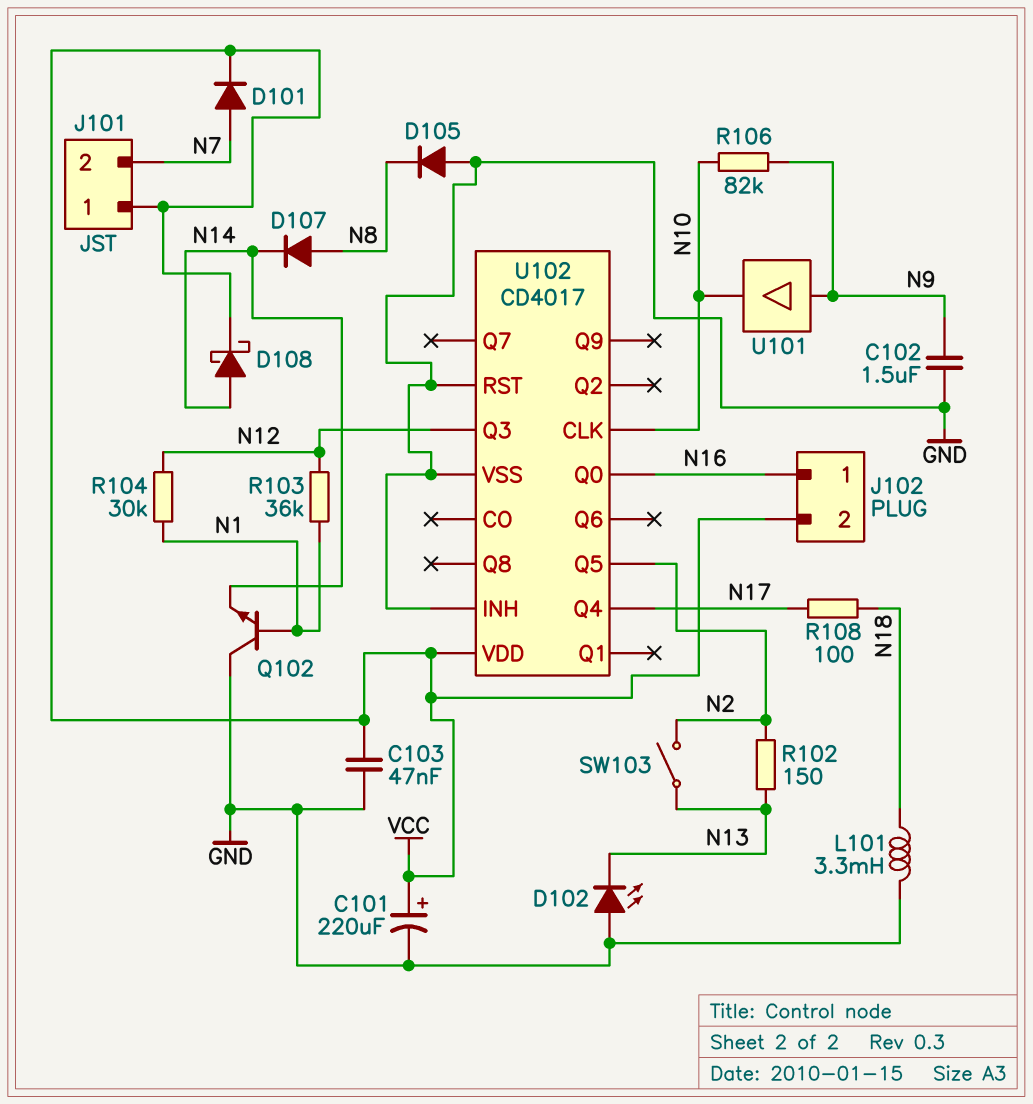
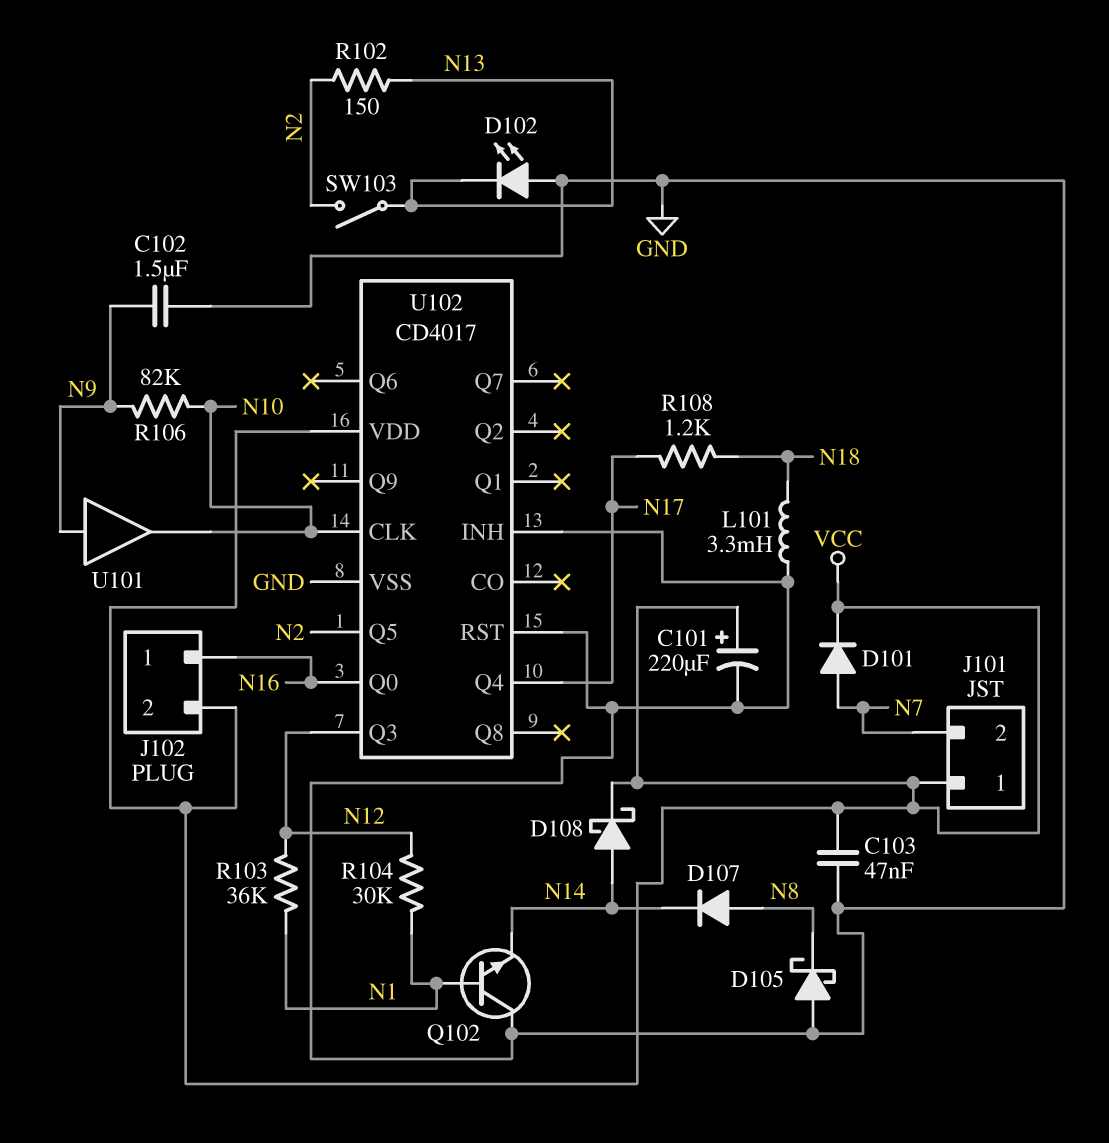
D105: diode (A GND, K N8) -> schottky (A GND, K N8)
R108: 100 (N17, N18) -> 1.2k (N17, N18)

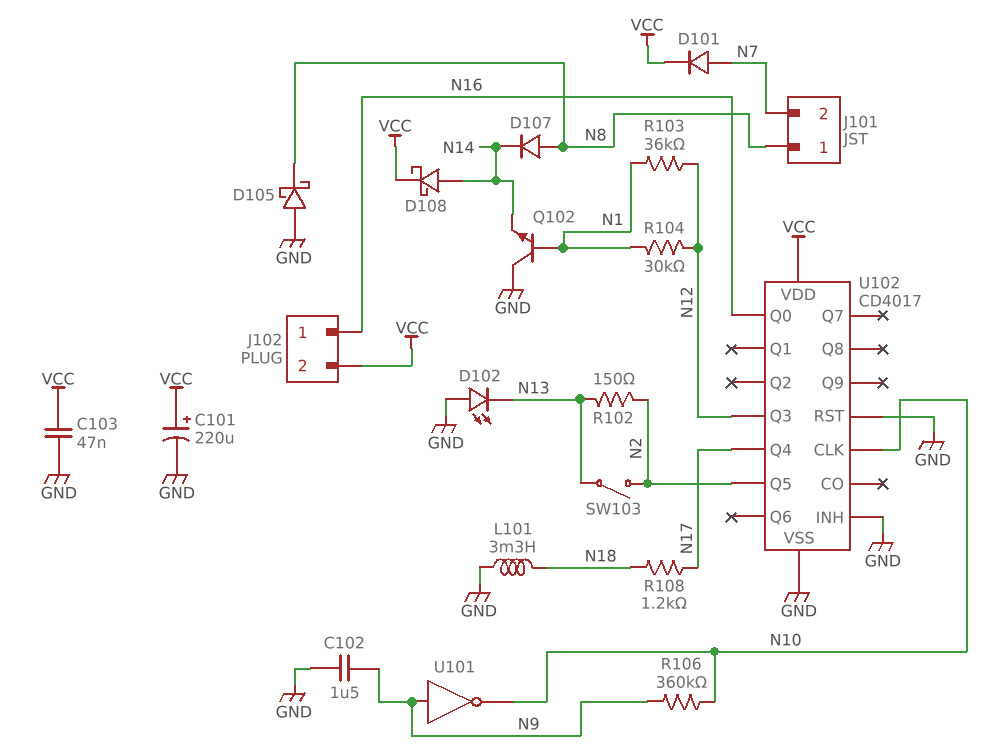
J101 pin 1: VCC -> N8
R106: 82k (N9, N10) -> 360k (N9, N10)
U101: buffer (in N9, out N10) -> NOT (in N9, out N10)

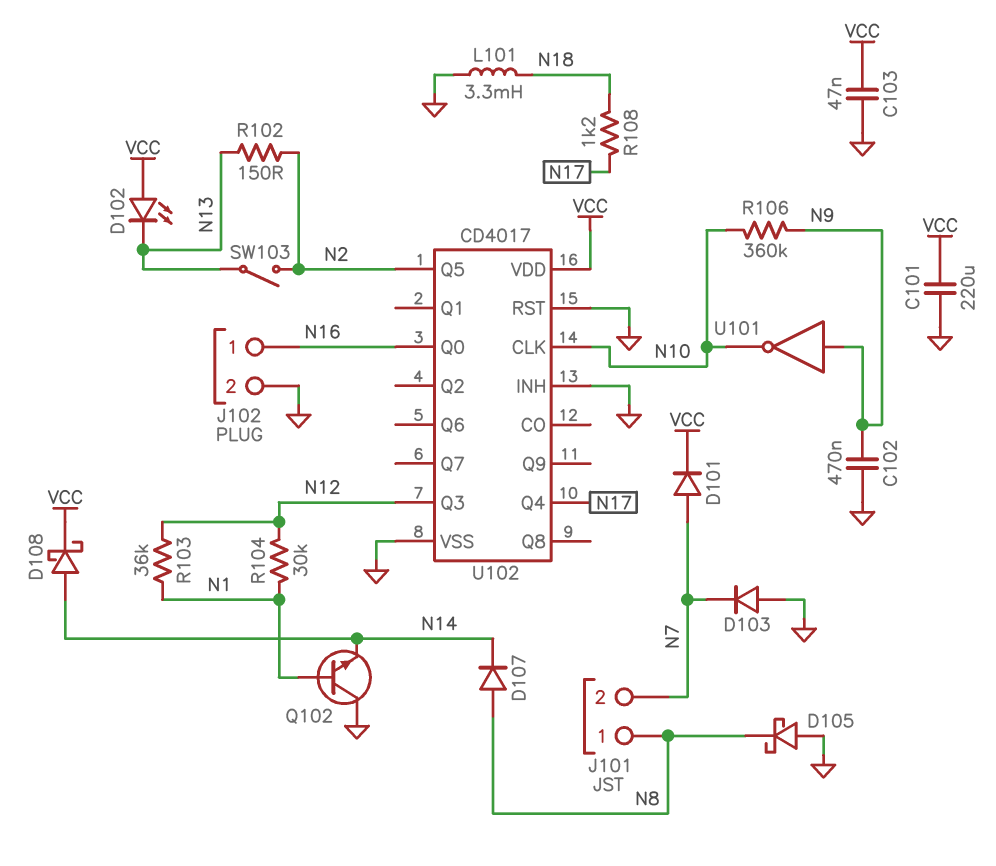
C101: 220uF (plus VCC, minus GND) -> 220uF (GND, VCC)
C102: 1.5uF (GND, N9) -> 470nF (GND, N9)
D102: LED (A GND, K N13) -> LED (A VCC, K N13)
D103: none -> diode (A GND, K N7)
J102 pin 2: VCC -> GND

